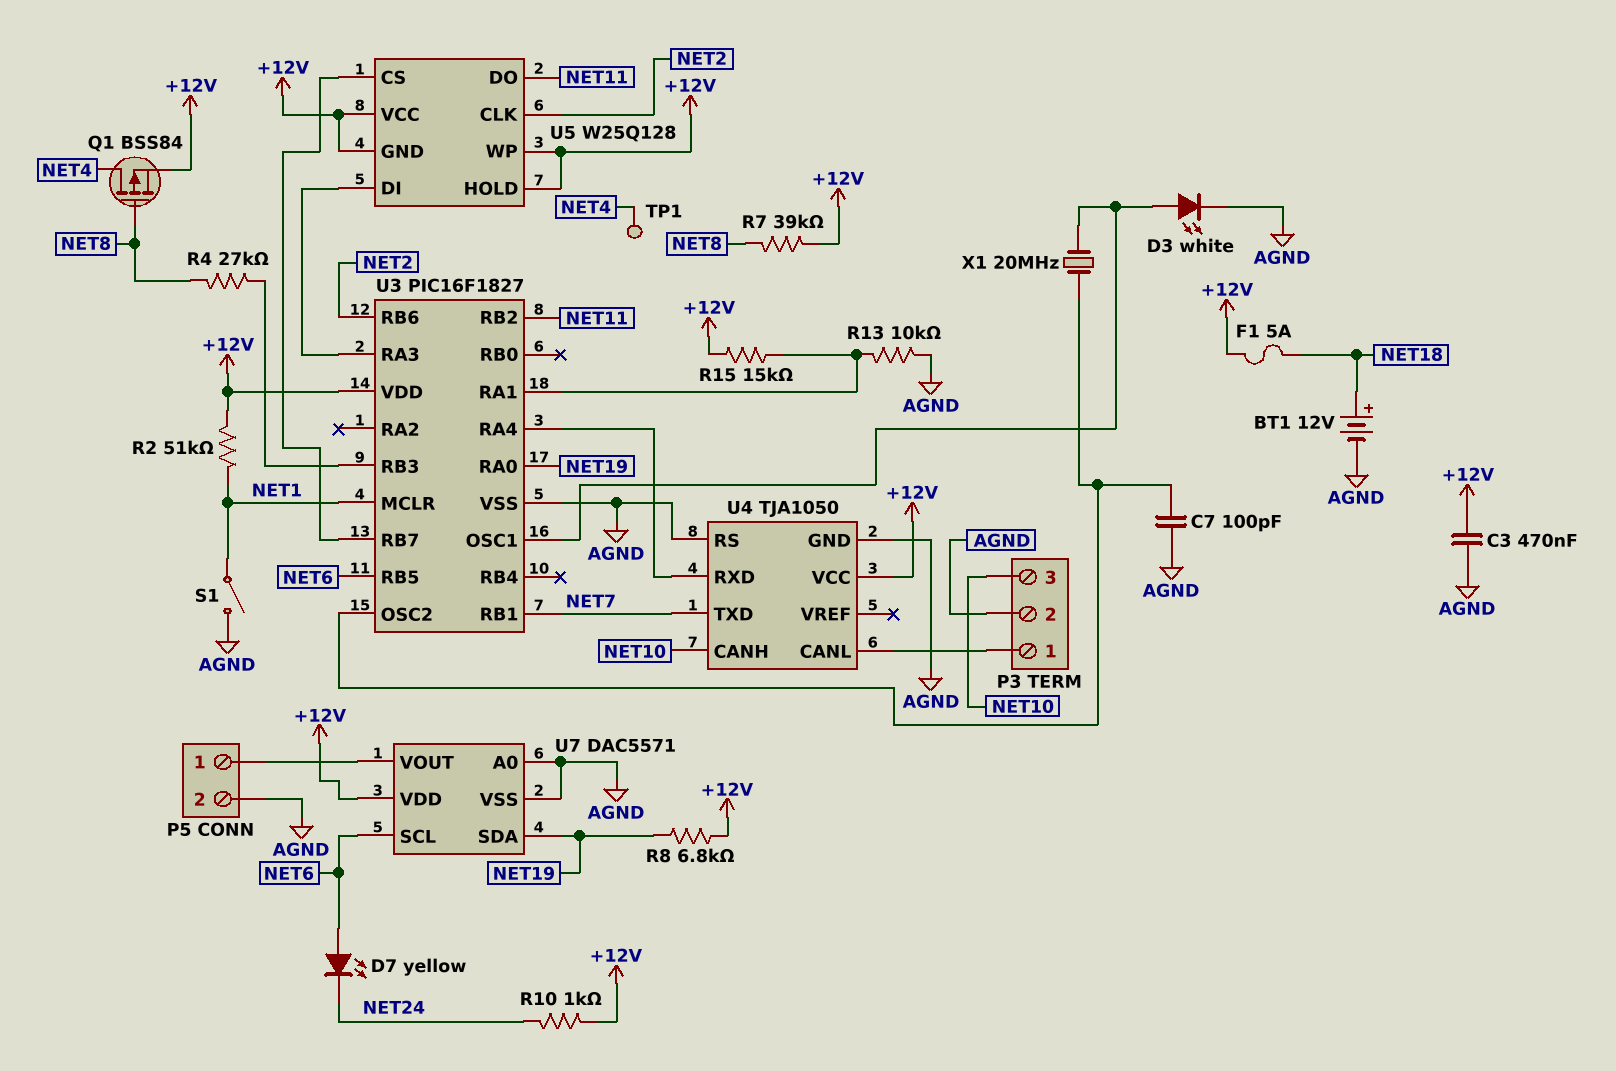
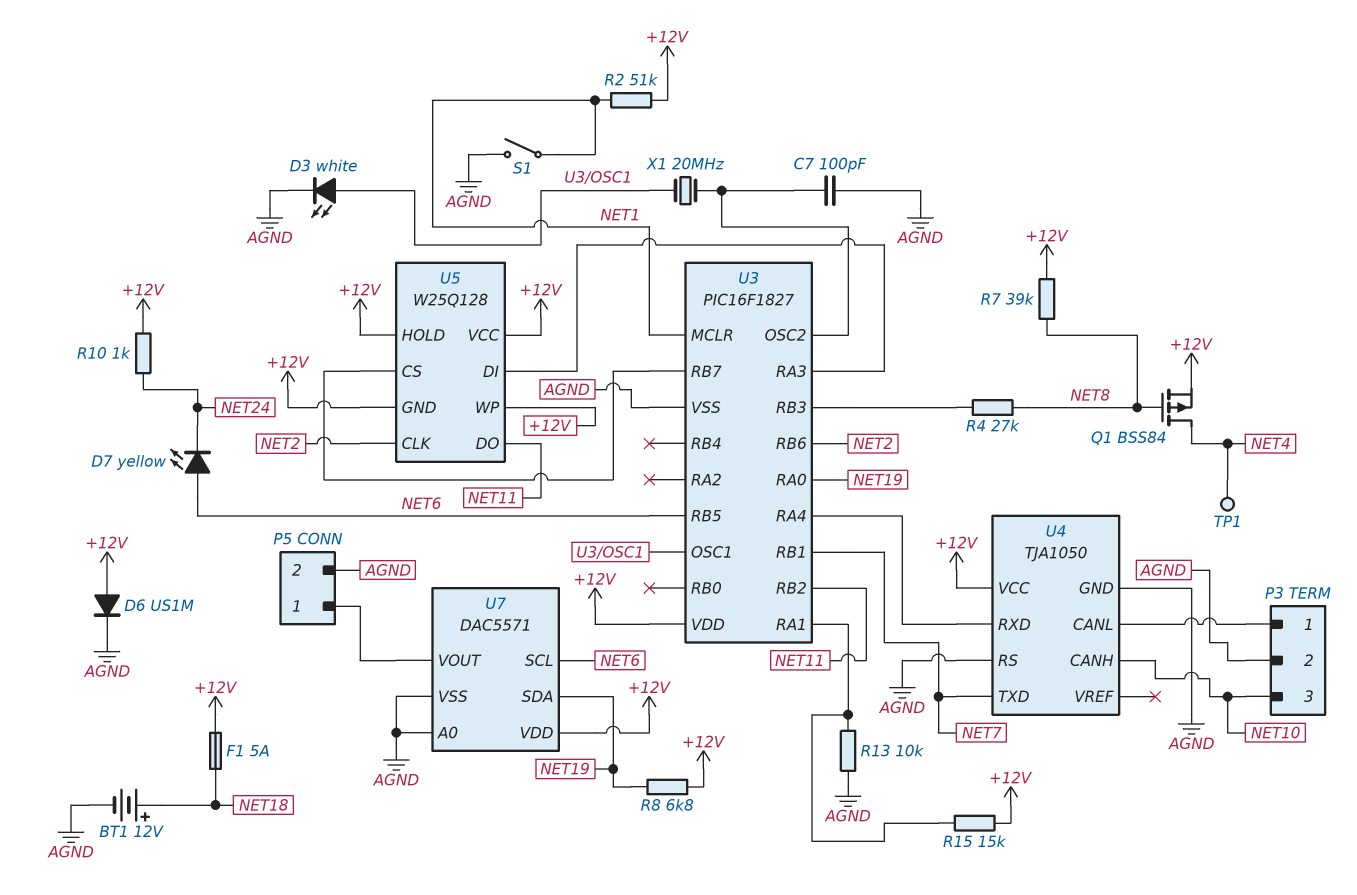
C3: 470nF (+12V, AGND) -> none
D6: none -> diode US1M (A +12V, K AGND)

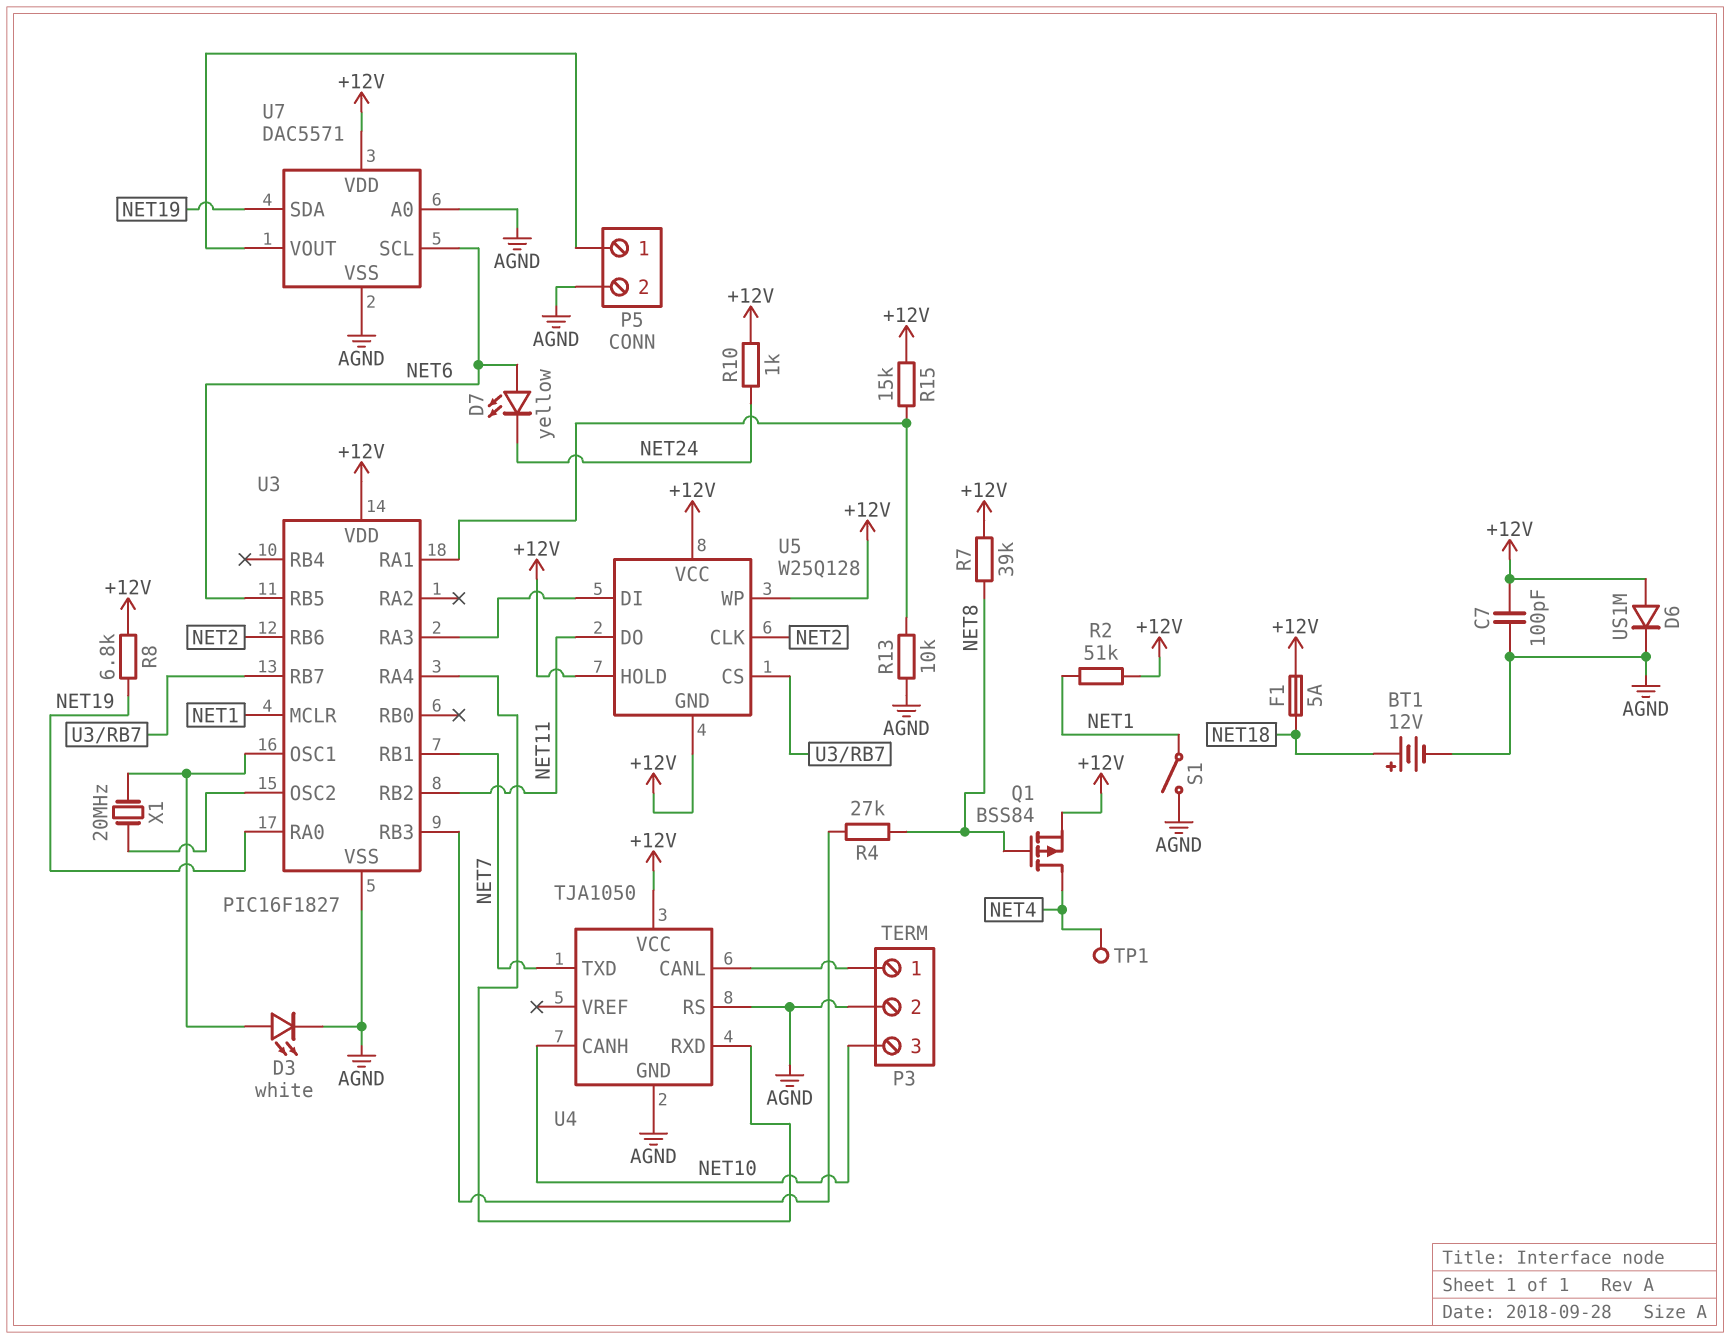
C7: 100pF (AGND, U3/OSC2) -> 100pF (+12V, AGND)

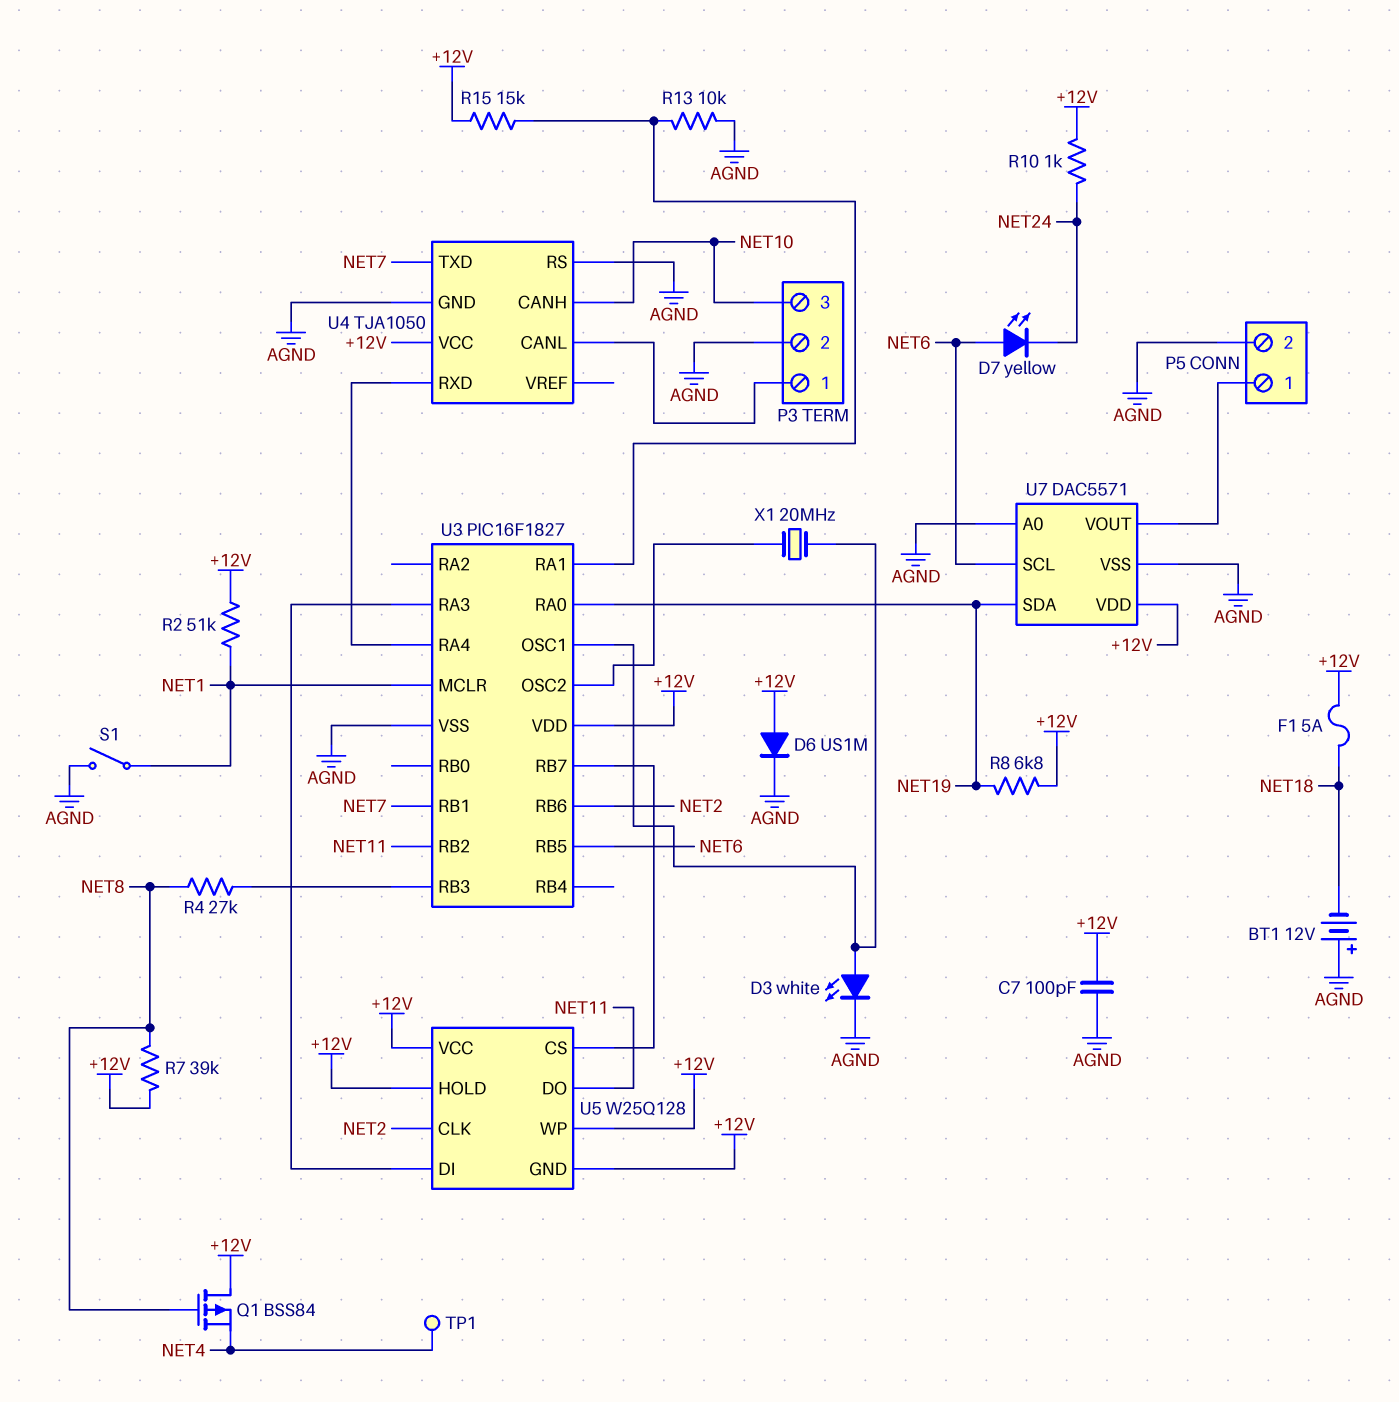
BT1: 12V (plus NET18, minus AGND) -> 12V (plus AGND, minus NET18)
Q1: PMOS BSS84 (G NET8, D NET4, S +12V) -> PMOS BSS84 (G NET8, D +12V, S NET4)

